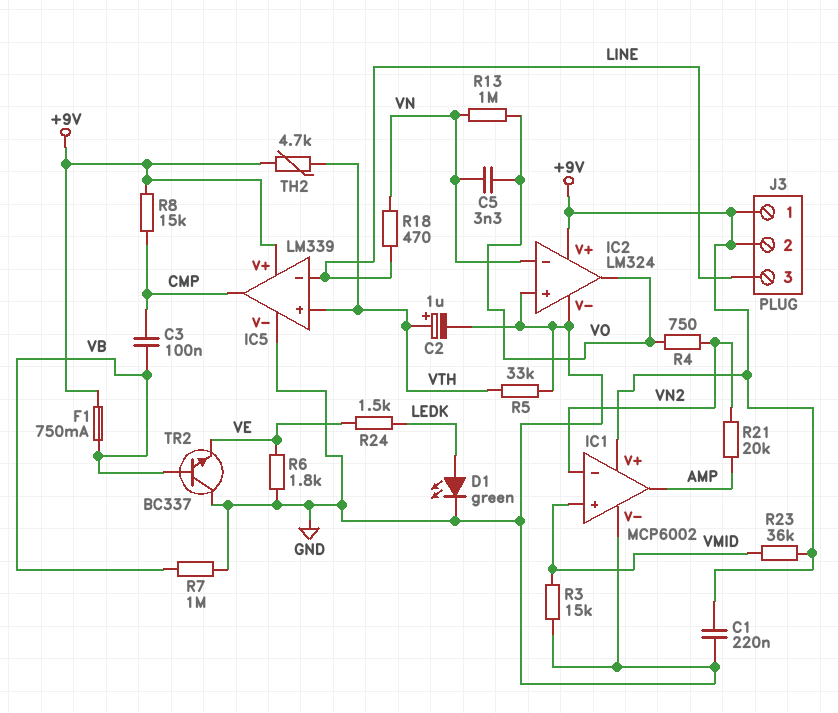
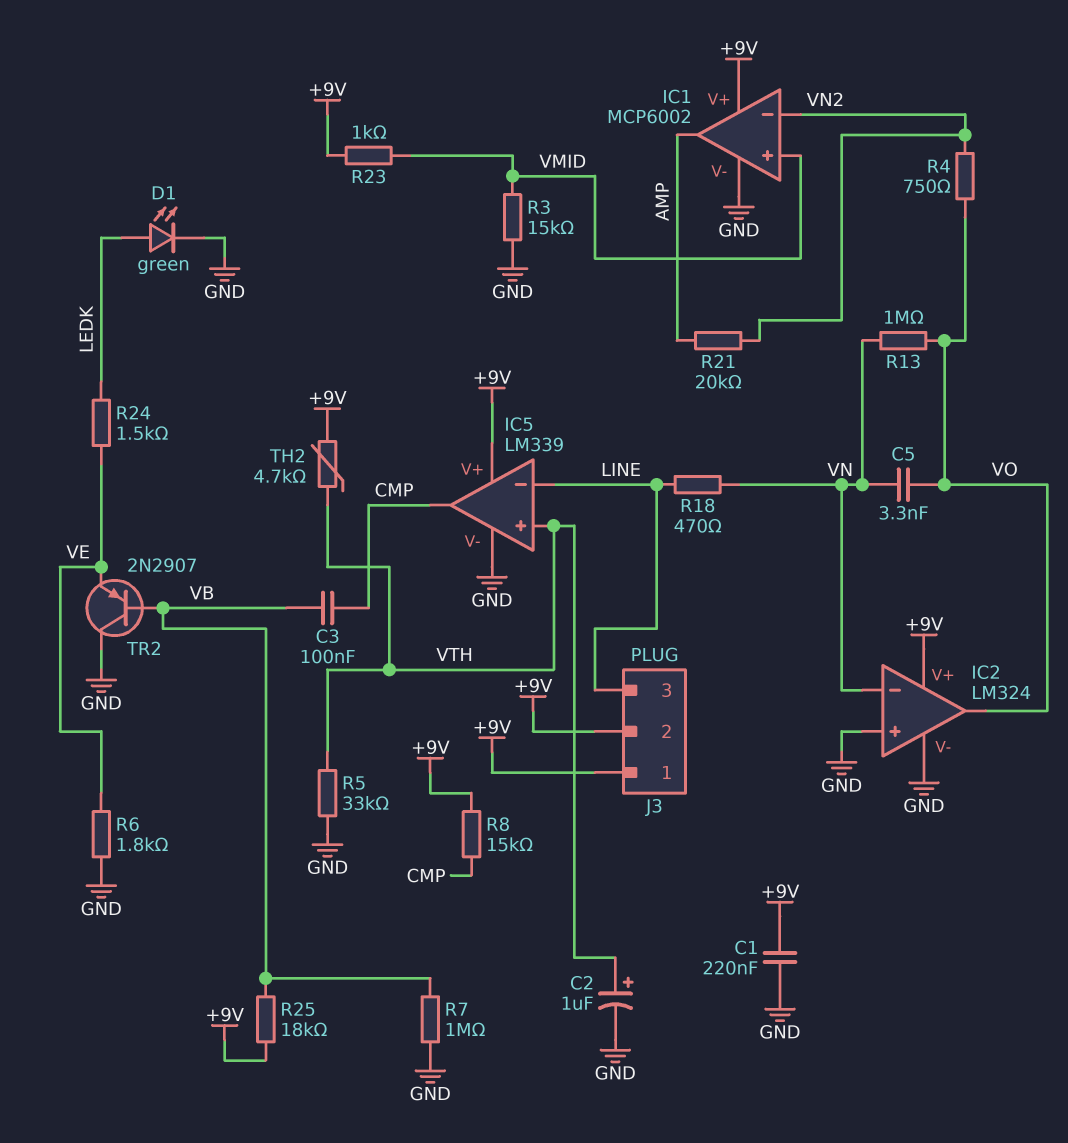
F1: 750mA (+9V, VB) -> none
R23: 36k (+9V, VMID) -> 1k (+9V, VMID)
R25: none -> 18k (+9V, VB)
TR2: NPN BC337 (B VB, C GND, E VE) -> PNP 2N2907 (B VB, C GND, E VE)

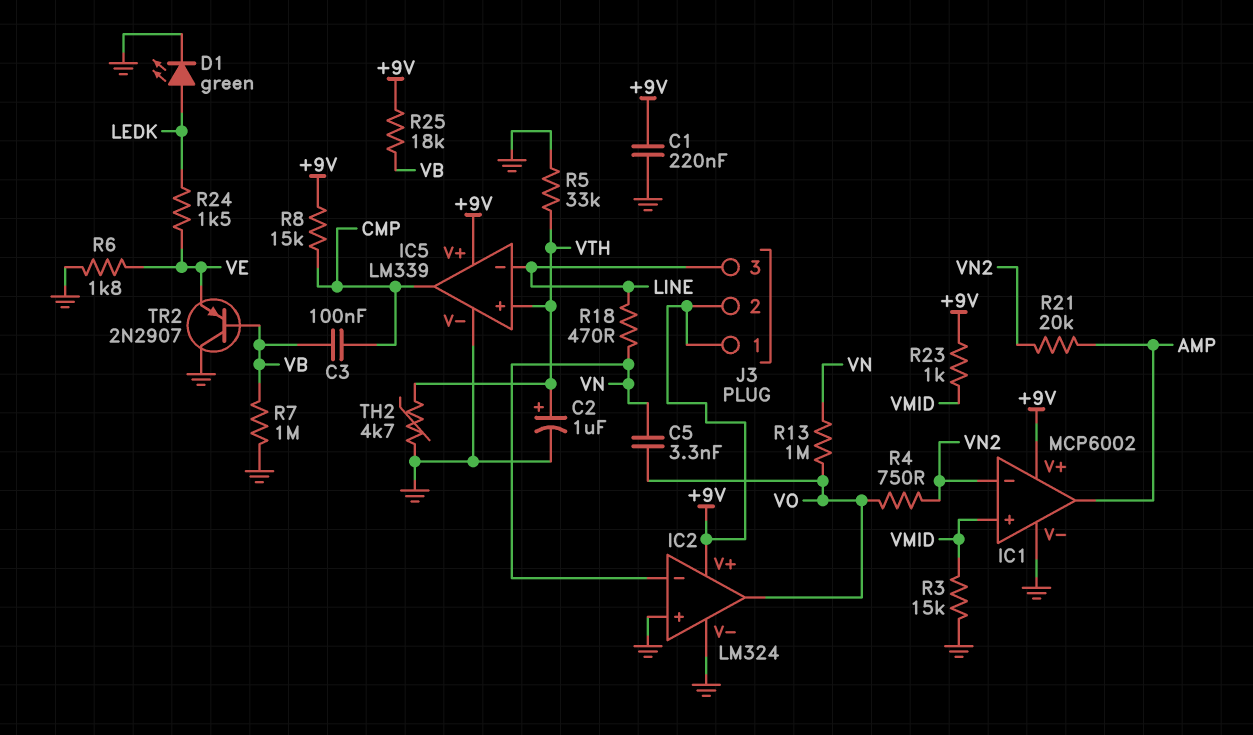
TH2: 4.7k (+9V, VTH) -> 4.7k (GND, VTH)

